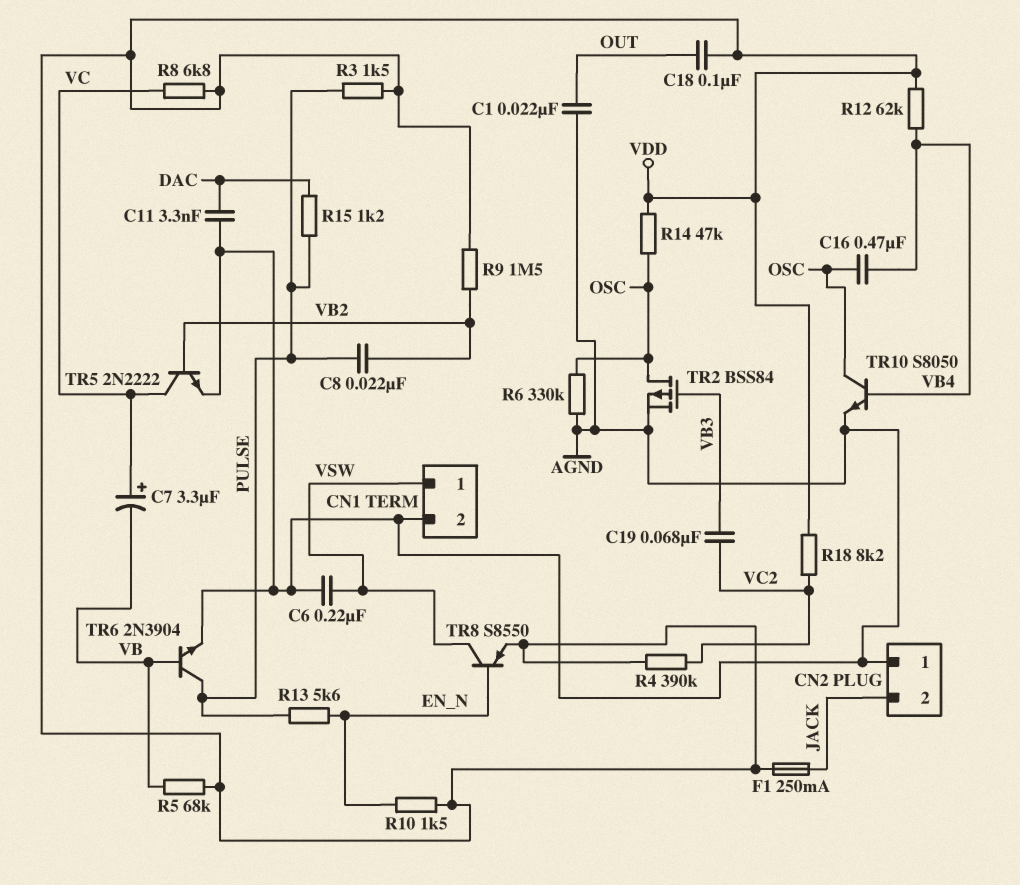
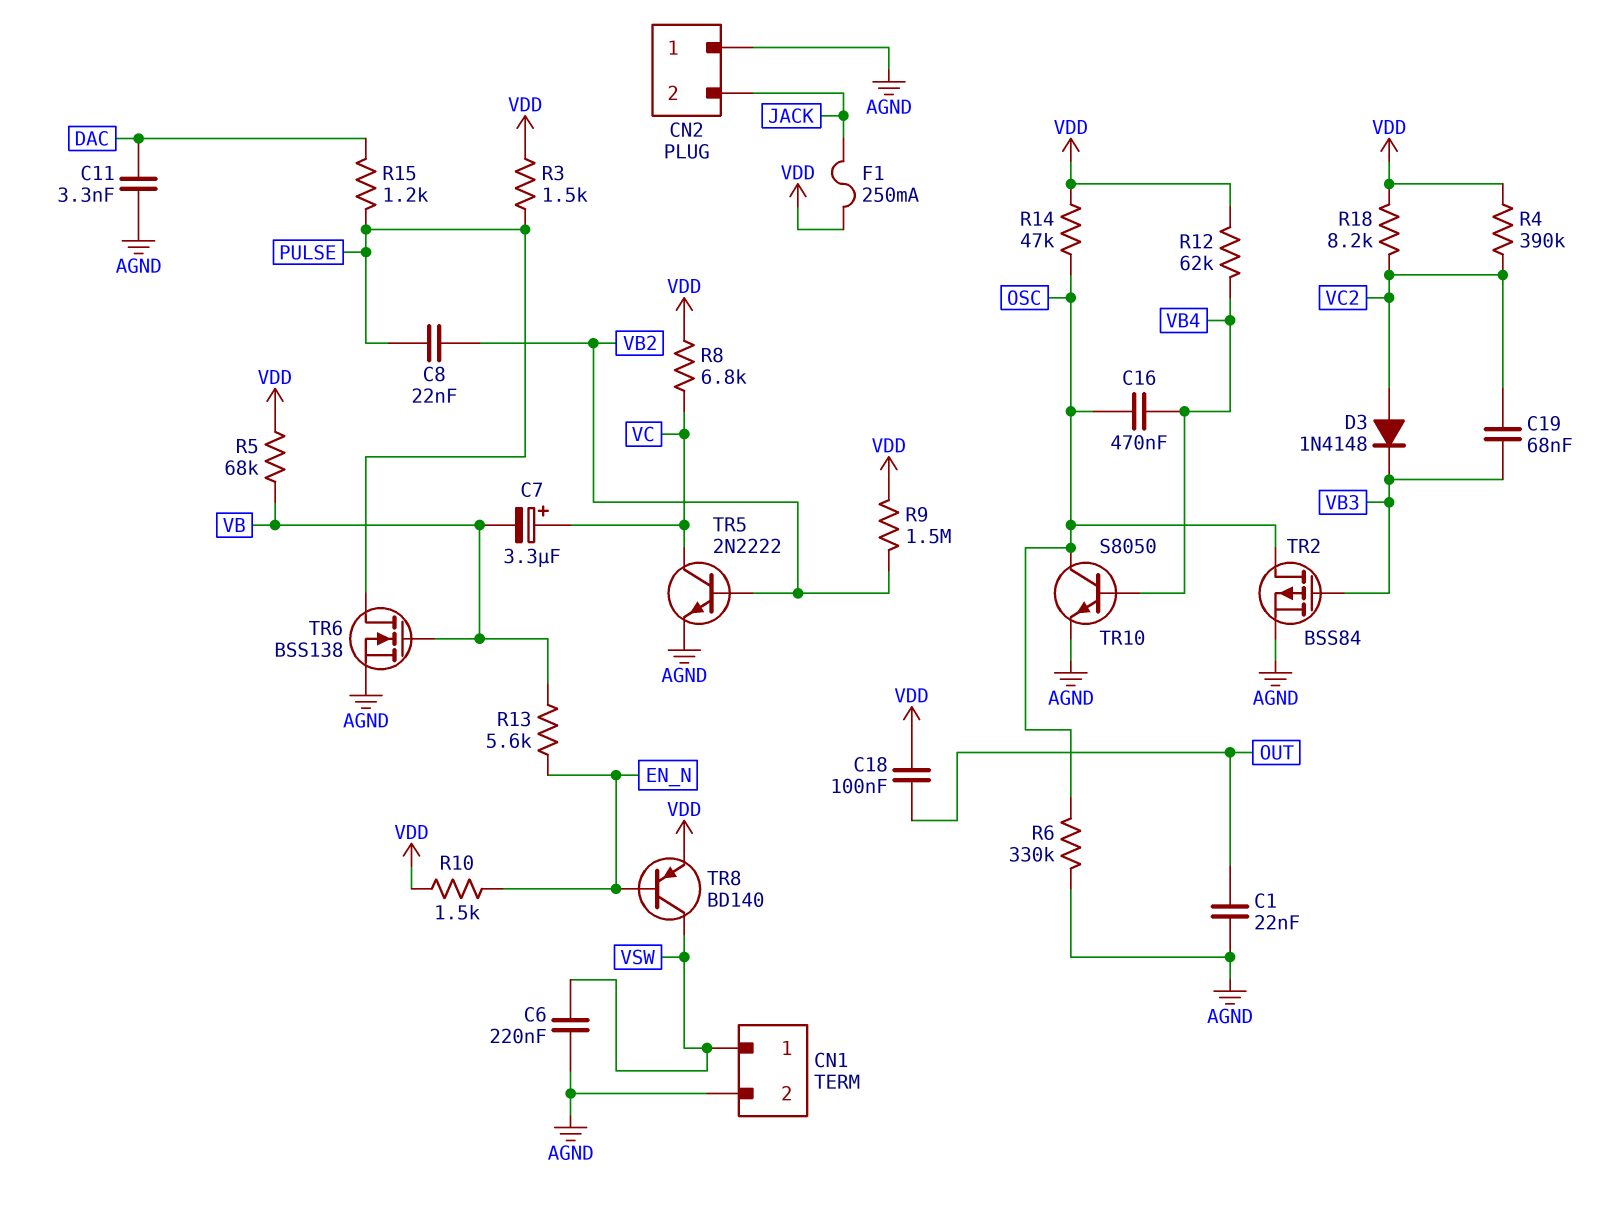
D3: none -> diode 1N4148 (A VC2, K VB3)
R13: 5.6k (EN_N, PULSE) -> 5.6k (EN_N, VB)
TR6: NPN 2N3904 (B VB, C PULSE, E AGND) -> NMOS BSS138 (G VB, D PULSE, S AGND)
TR8: PNP S8550 (B EN_N, C VSW, E VDD) -> PNP BD140 (B EN_N, C VSW, E VDD)

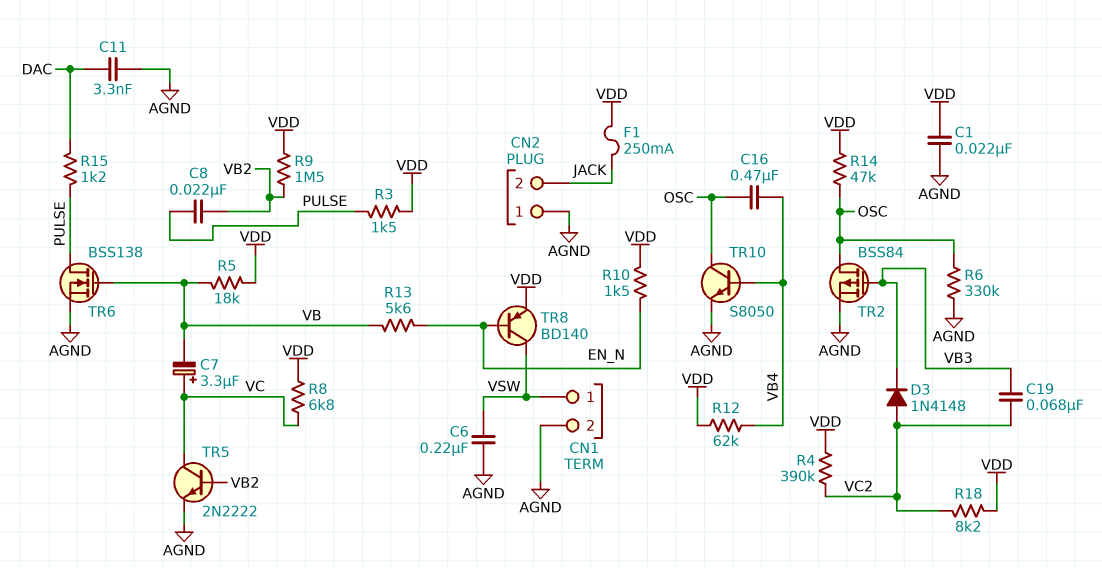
C1: 22nF (AGND, OUT) -> 22nF (AGND, VDD)
C18: 100nF (OUT, VDD) -> none
R5: 68k (VB, VDD) -> 18k (VB, VDD)

